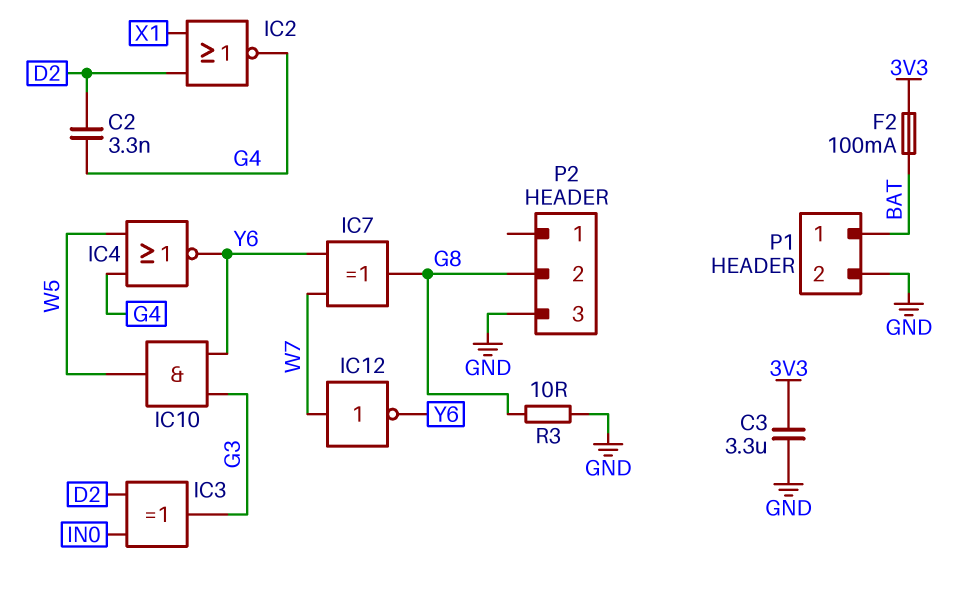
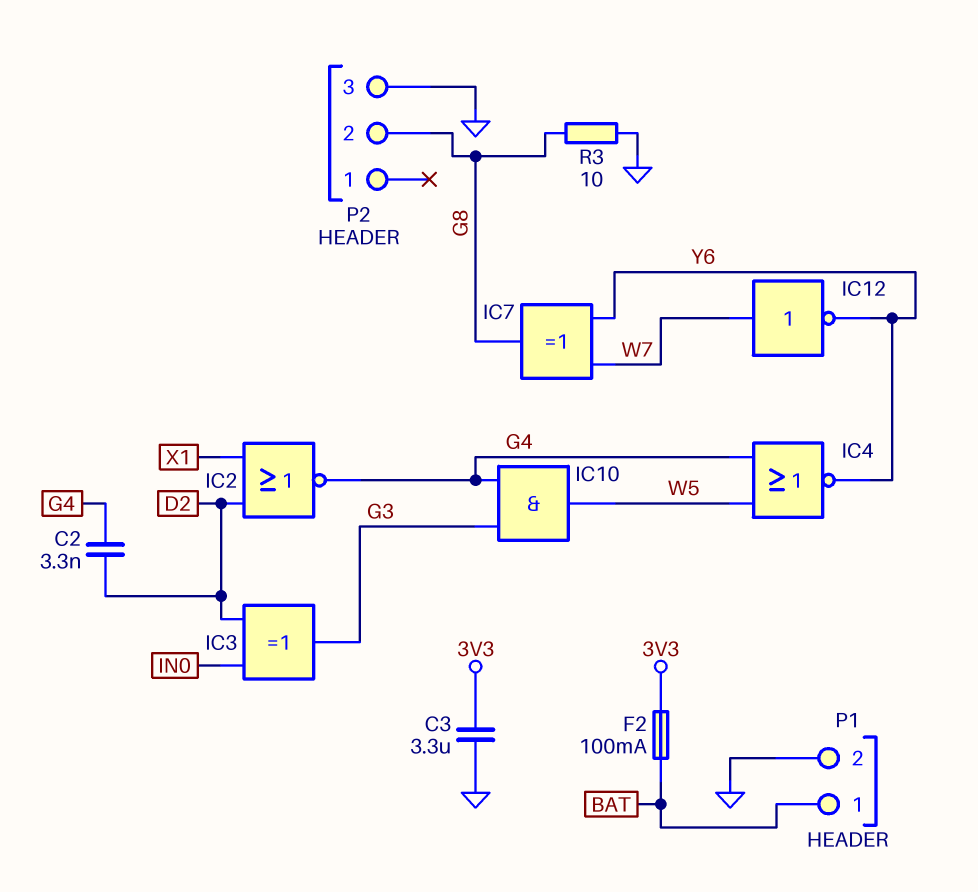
IC10: AND (in G3, in Y6, out W5) -> AND (in G3, in G4, out W5)

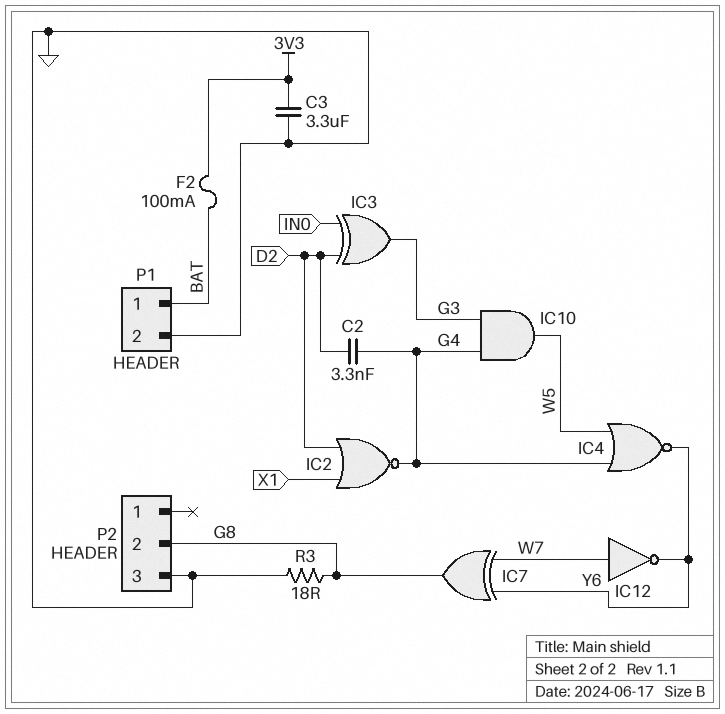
R3: 10 (G8, GND) -> 18 (G8, GND)

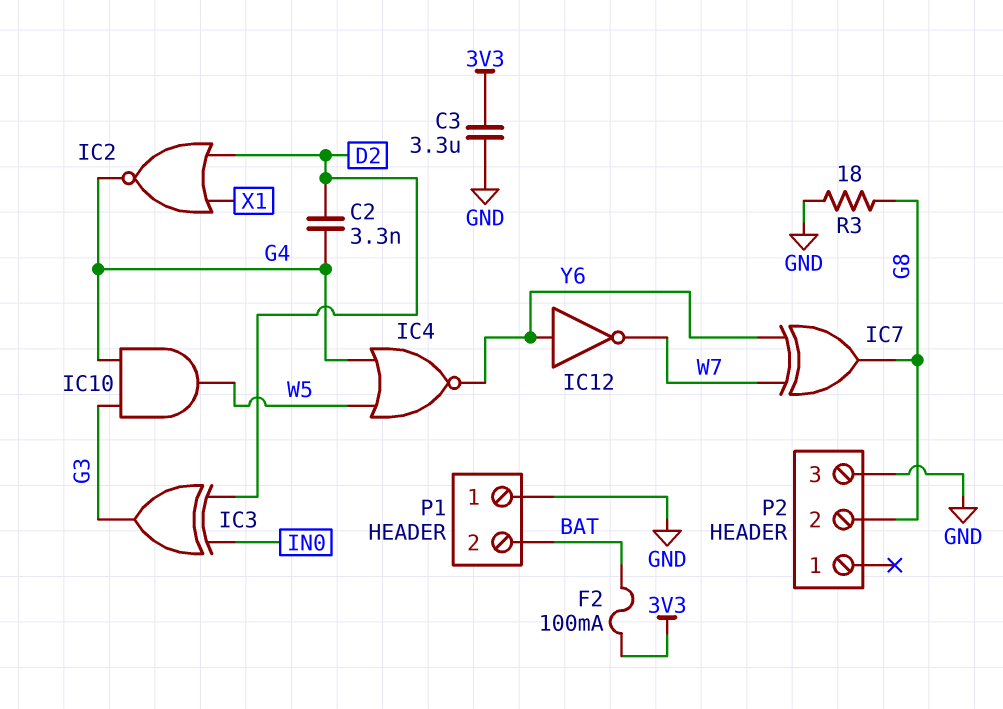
IC12: NOT (in W7, out Y6) -> NOT (in Y6, out W7)
P1 pin 1: BAT -> GND
P1 pin 2: GND -> BAT

